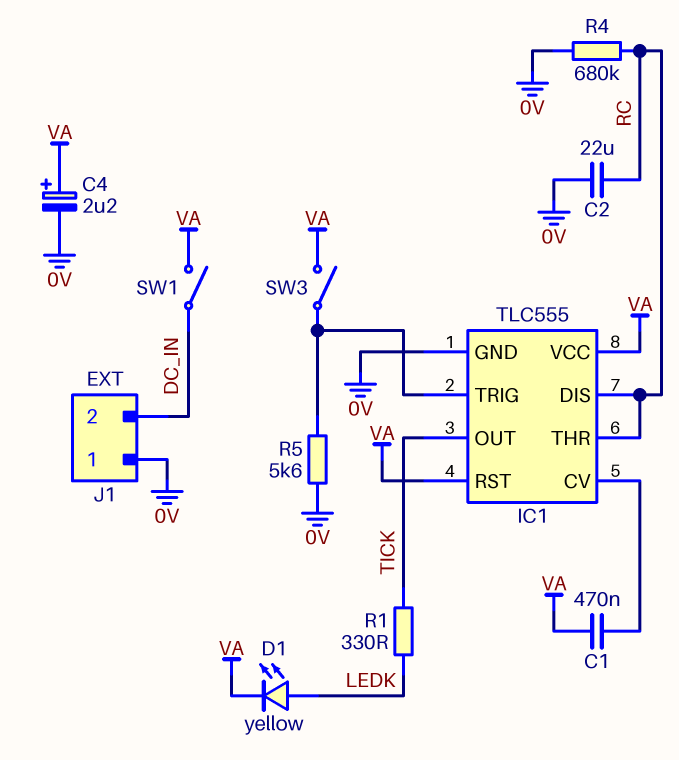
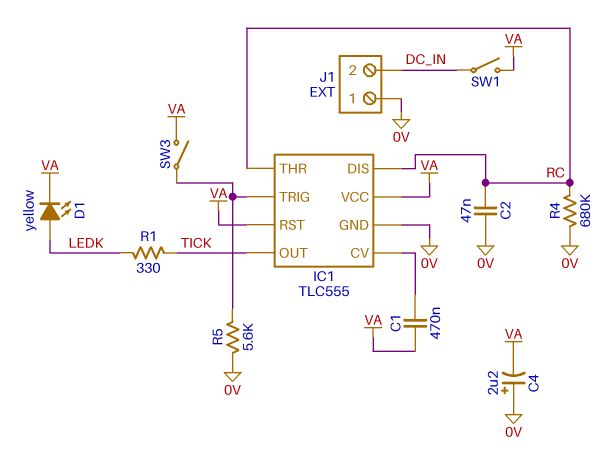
C2: 22uF (0V, RC) -> 47nF (0V, RC)
C4: 2.2uF (plus VA, minus 0V) -> 2.2uF (plus 0V, minus VA)

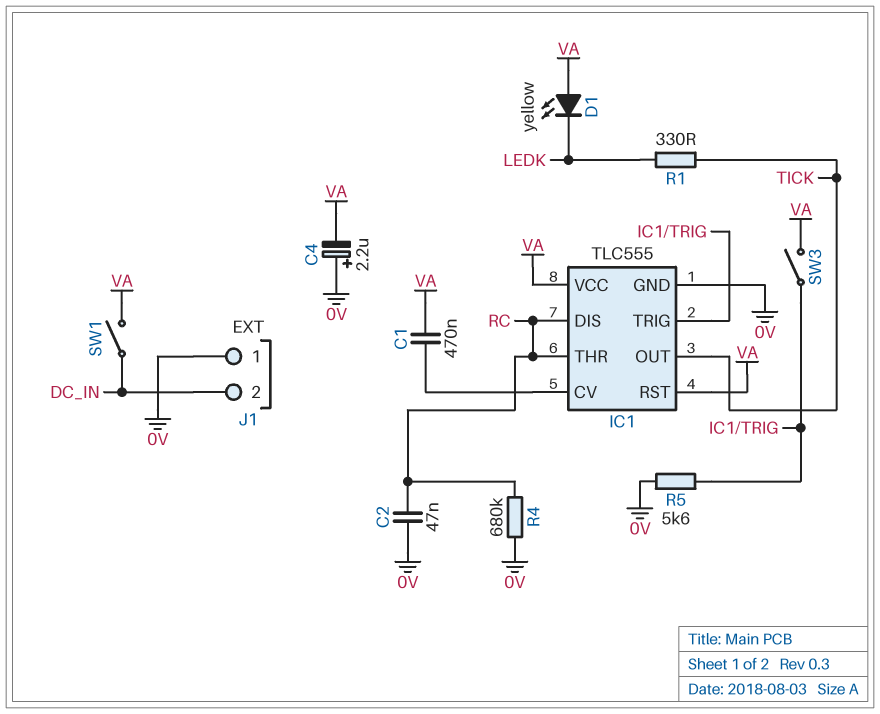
D1: LED yellow (A LEDK, K VA) -> LED yellow (A VA, K LEDK)

